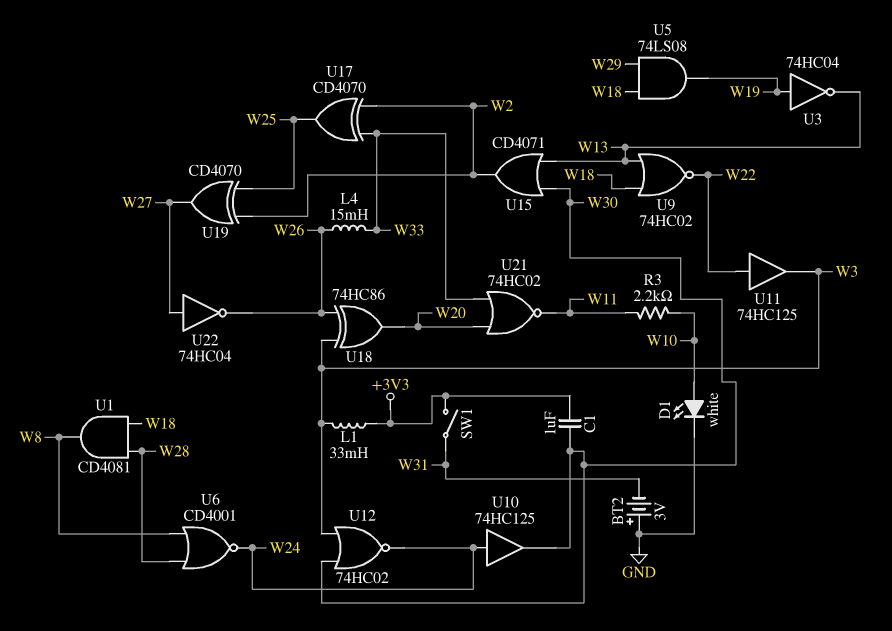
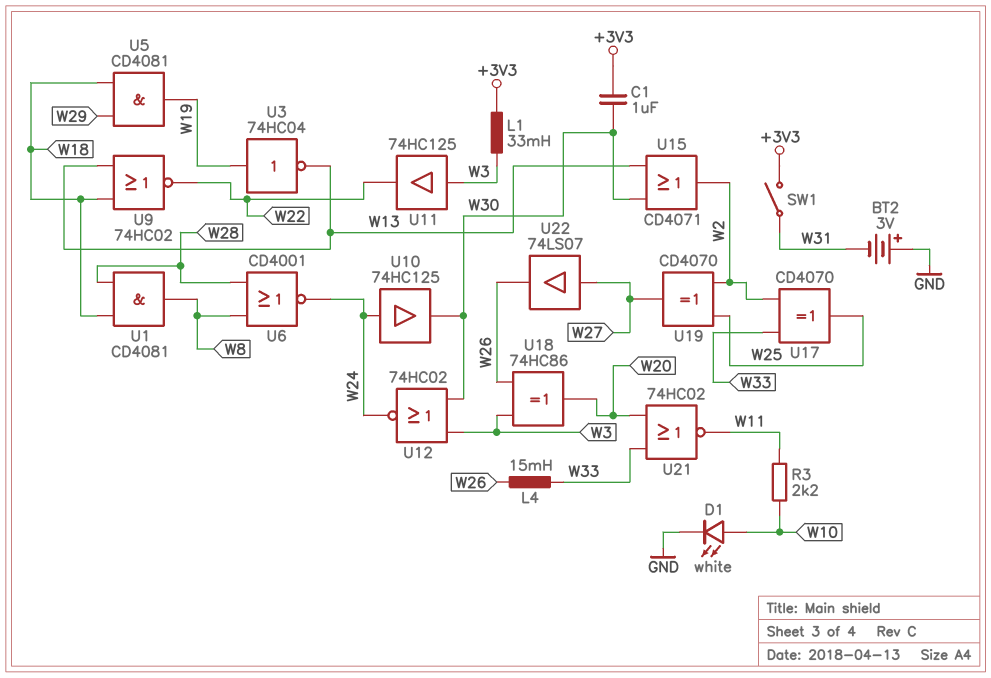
U5: AND 74LS08 (in W18, in W29, out W19) -> AND CD4081 (in W18, in W29, out W19)
U11: buffer 74HC125 (in W22, out W3) -> buffer 74HC125 (in W3, out W22)
U22: NOT 74HC04 (in W27, out W26) -> buffer 74LS07 (in W27, out W26)

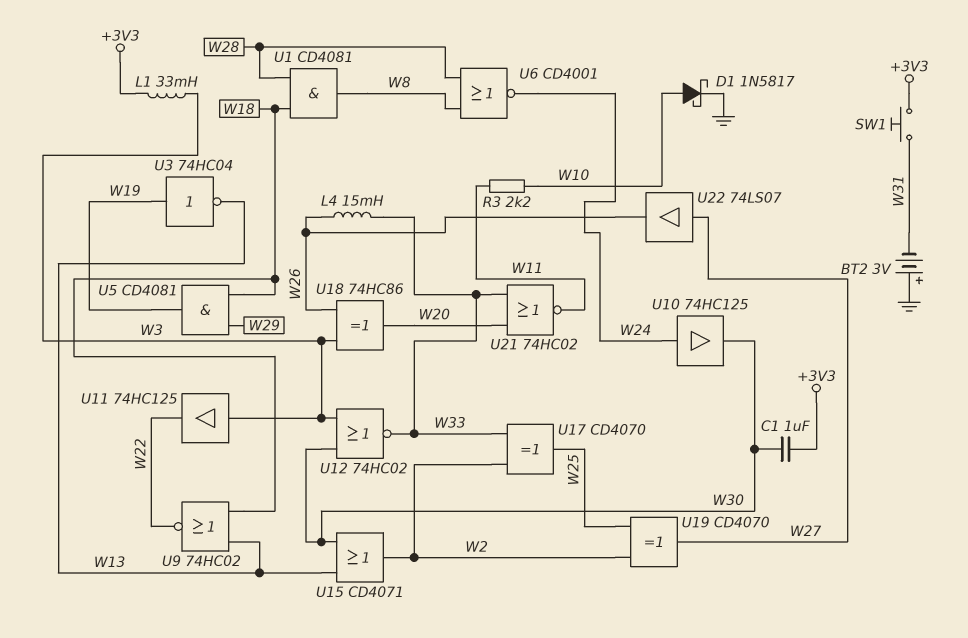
D1: LED white (A W10, K GND) -> schottky 1N5817 (A W10, K GND)
SW1: switch (+3V3, W31) -> button (+3V3, W31)
U12: NOR 74HC02 (in W3, in W30, out W24) -> NOR 74HC02 (in W3, in W30, out W33)

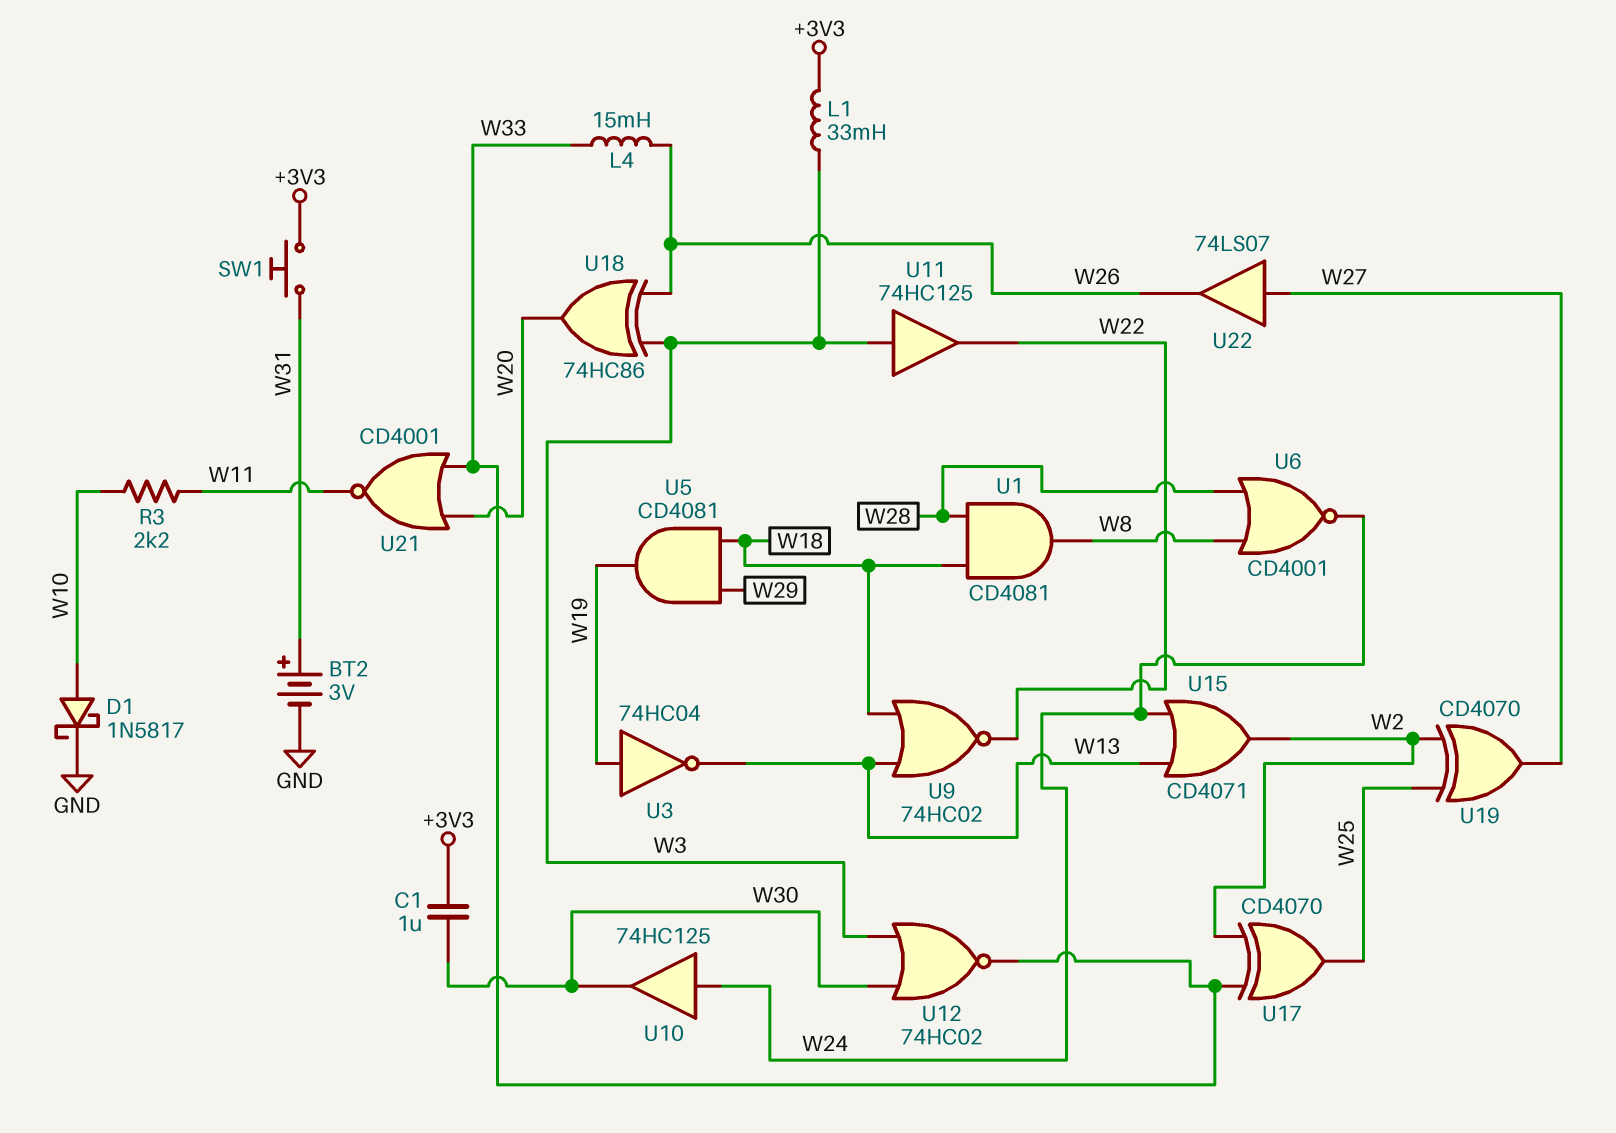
BT2: 3V (plus GND, minus W31) -> 3V (plus W31, minus GND)
U15: OR CD4071 (in W13, in W30, out W2) -> OR CD4071 (in W13, in W24, out W2)
U21: NOR 74HC02 (in W20, in W33, out W11) -> NOR CD4001 (in W20, in W33, out W11)

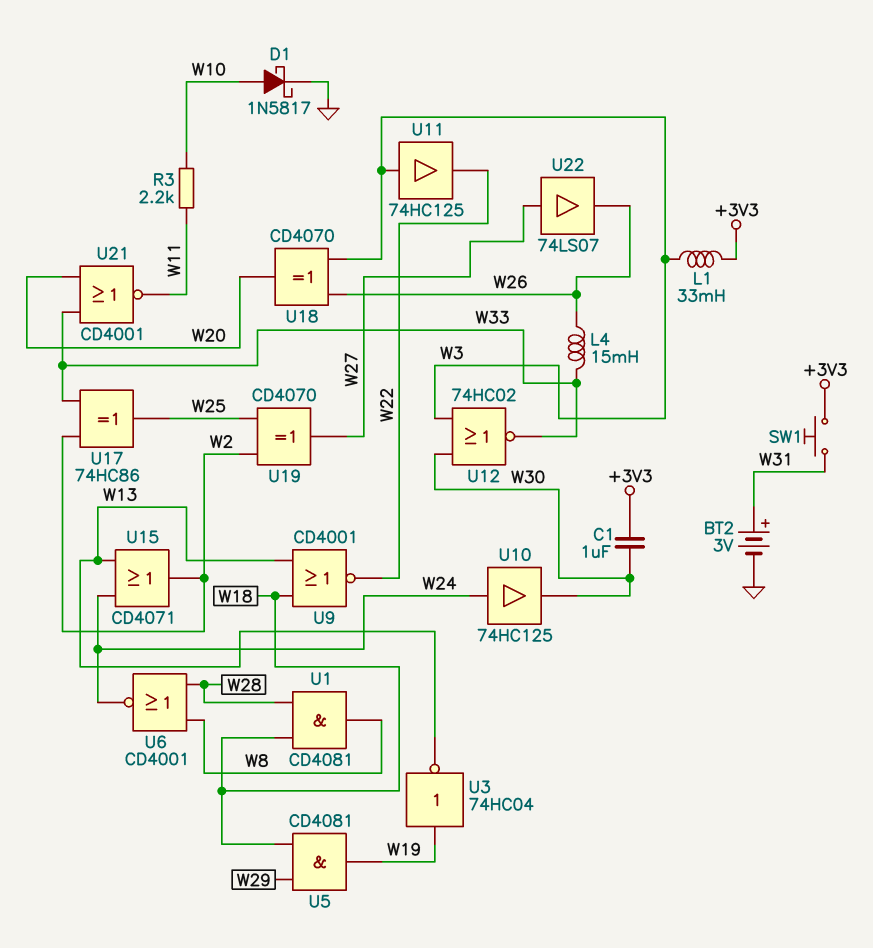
U9: NOR 74HC02 (in W13, in W18, out W22) -> NOR CD4001 (in W13, in W18, out W22)
U17: XOR CD4070 (in W2, in W33, out W25) -> XOR 74HC86 (in W2, in W33, out W25)
U18: XOR 74HC86 (in W3, in W26, out W20) -> XOR CD4070 (in W3, in W26, out W20)

